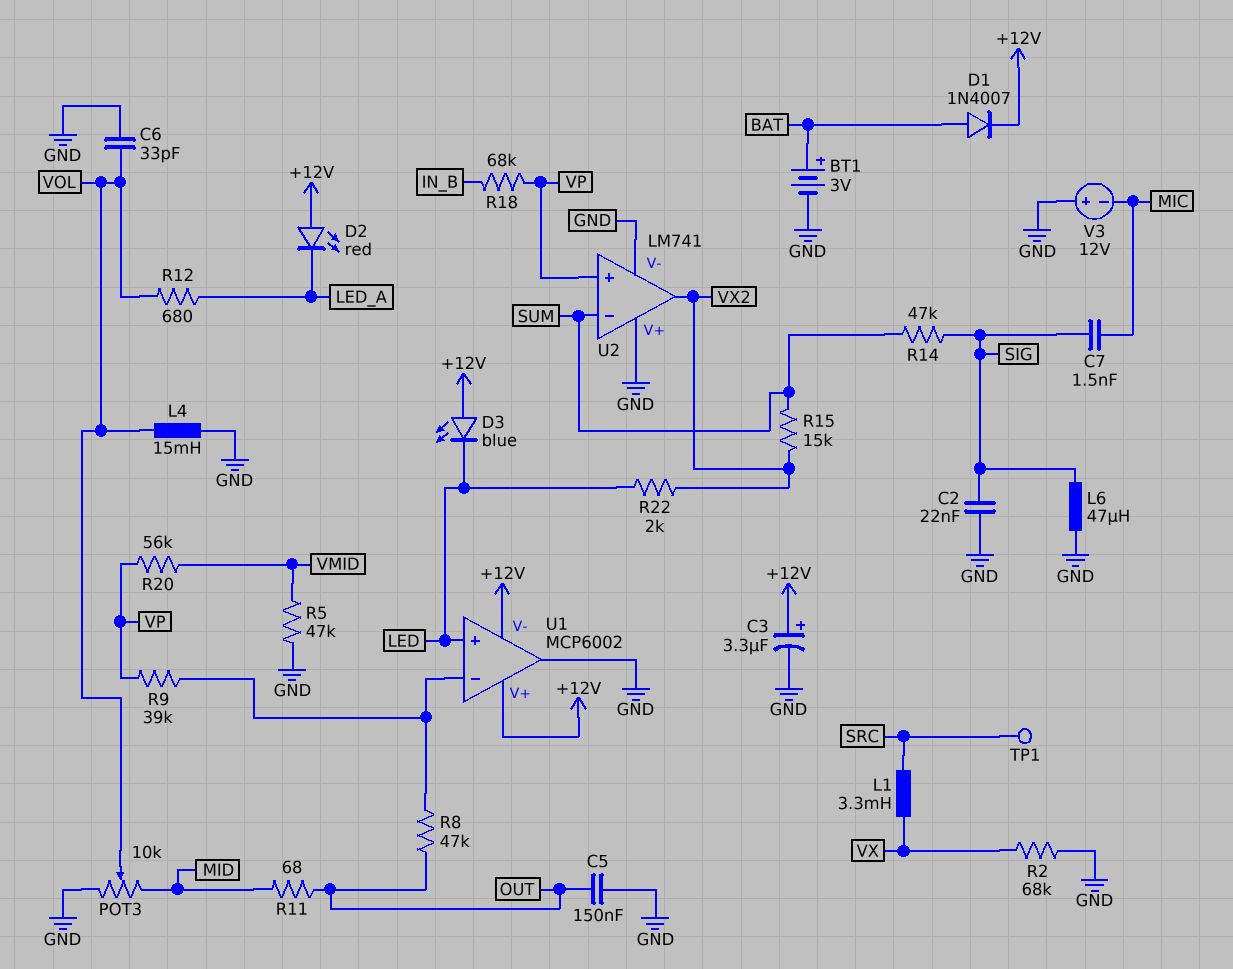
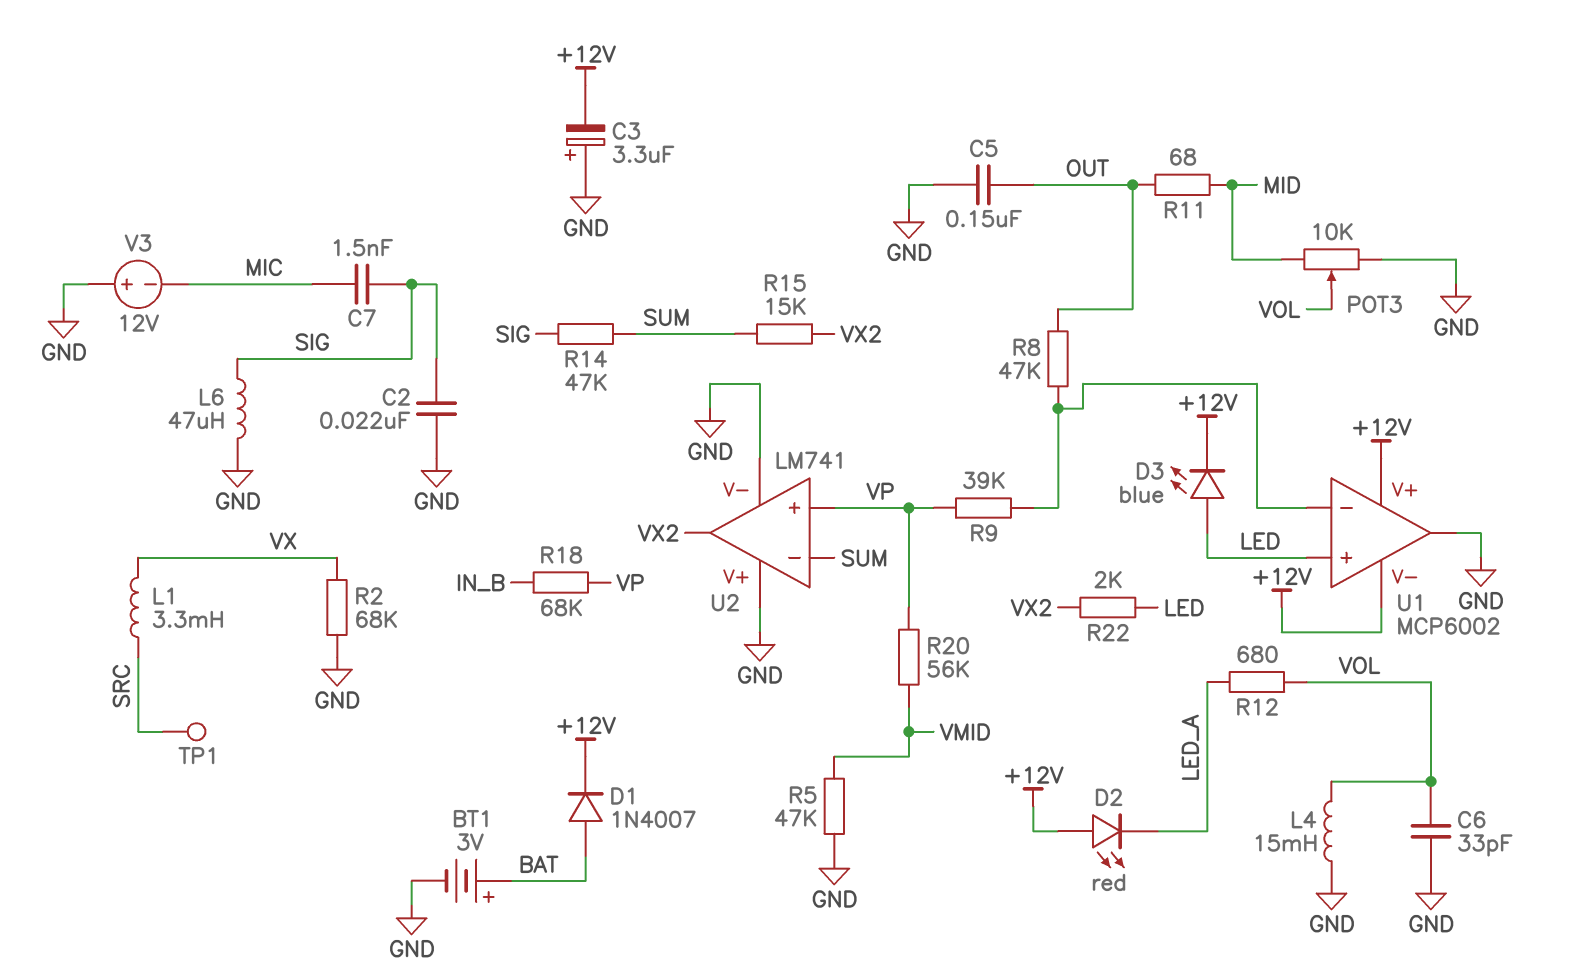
C3: 3.3uF (plus +12V, minus GND) -> 3.3uF (plus GND, minus +12V)
D3: LED blue (A +12V, K LED) -> LED blue (A LED, K +12V)

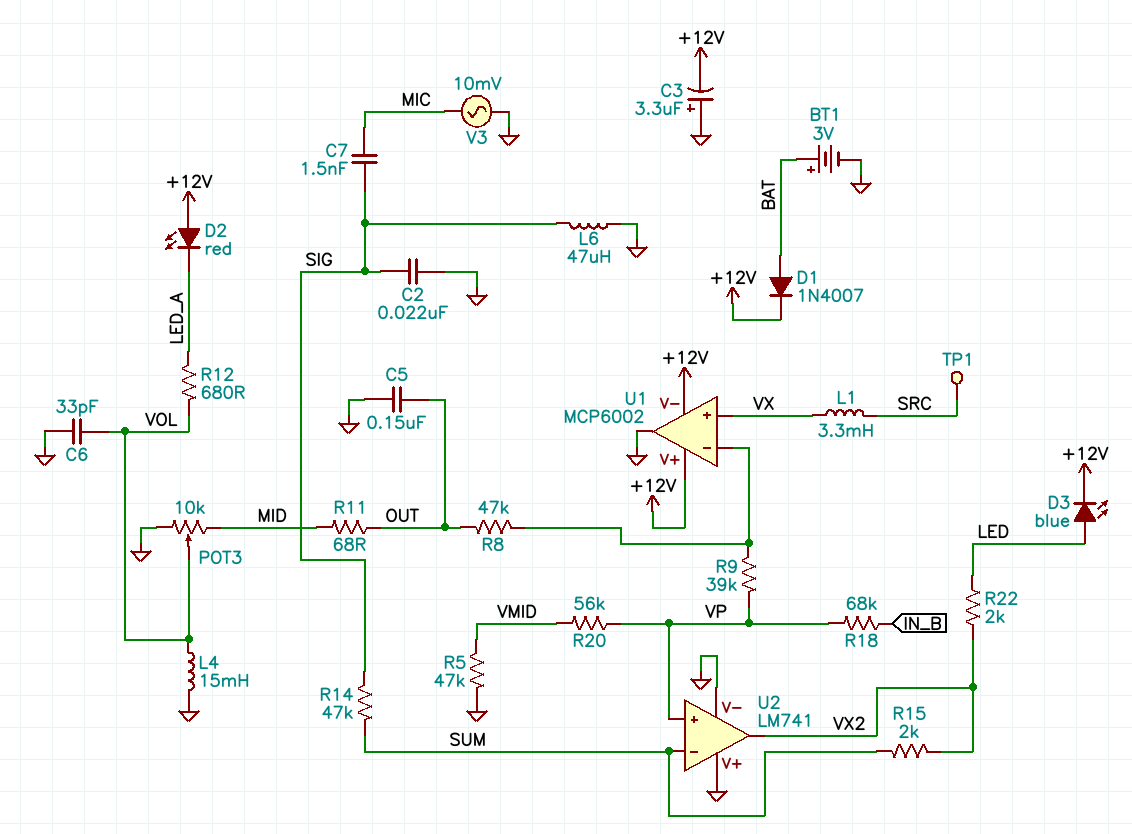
R2: 68k (GND, VX) -> none
R15: 15k (SUM, VX2) -> 2k (SUM, VX2)
U1 pin in+: LED -> VX
V3: 12V (plus GND, minus MIC) -> AC 10mV (GND, MIC)

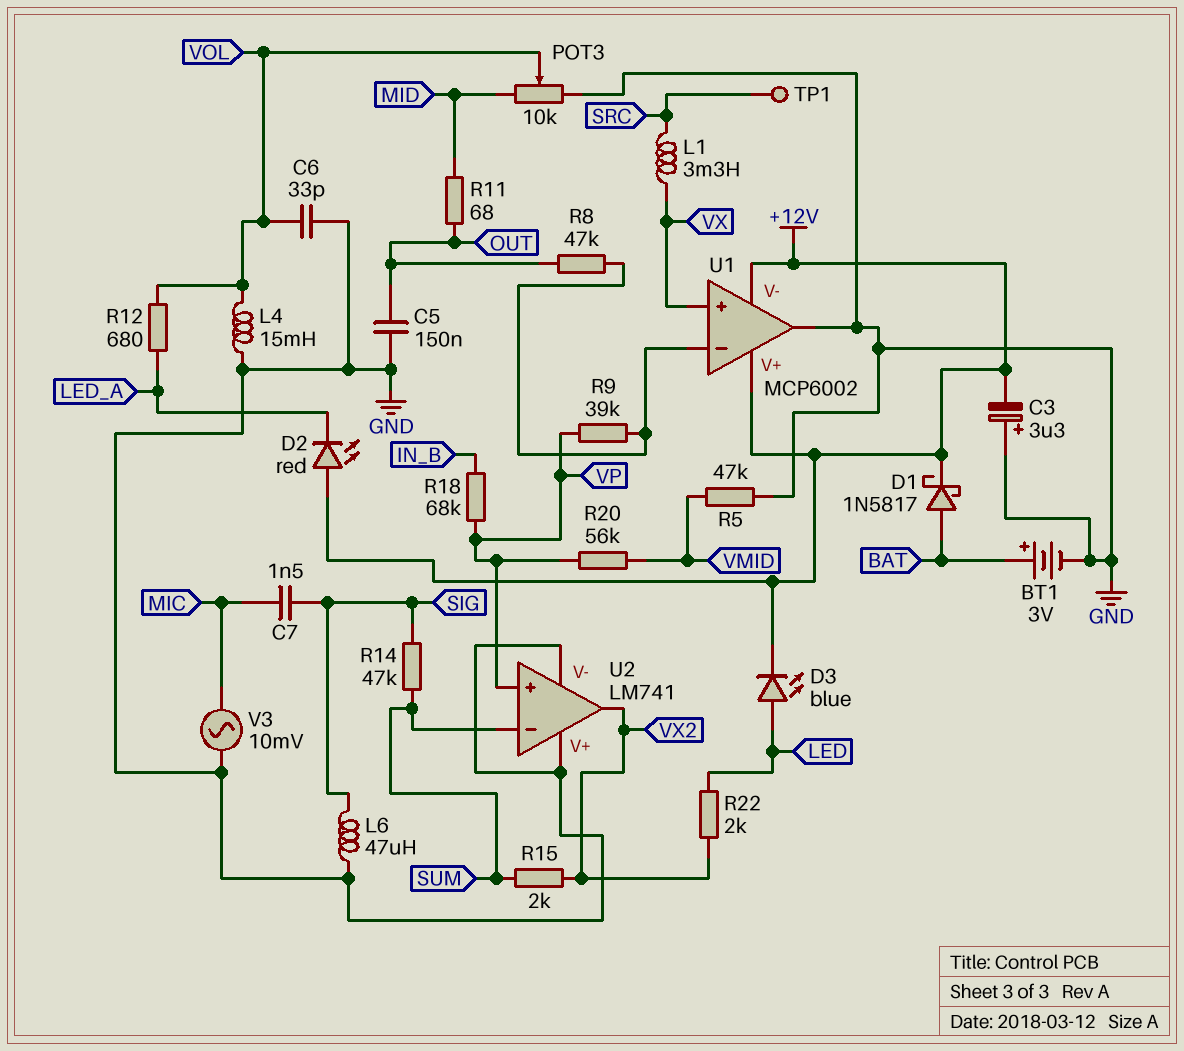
C2: 22nF (GND, SIG) -> none
D1: diode 1N4007 (A BAT, K +12V) -> schottky 1N5817 (A BAT, K +12V)

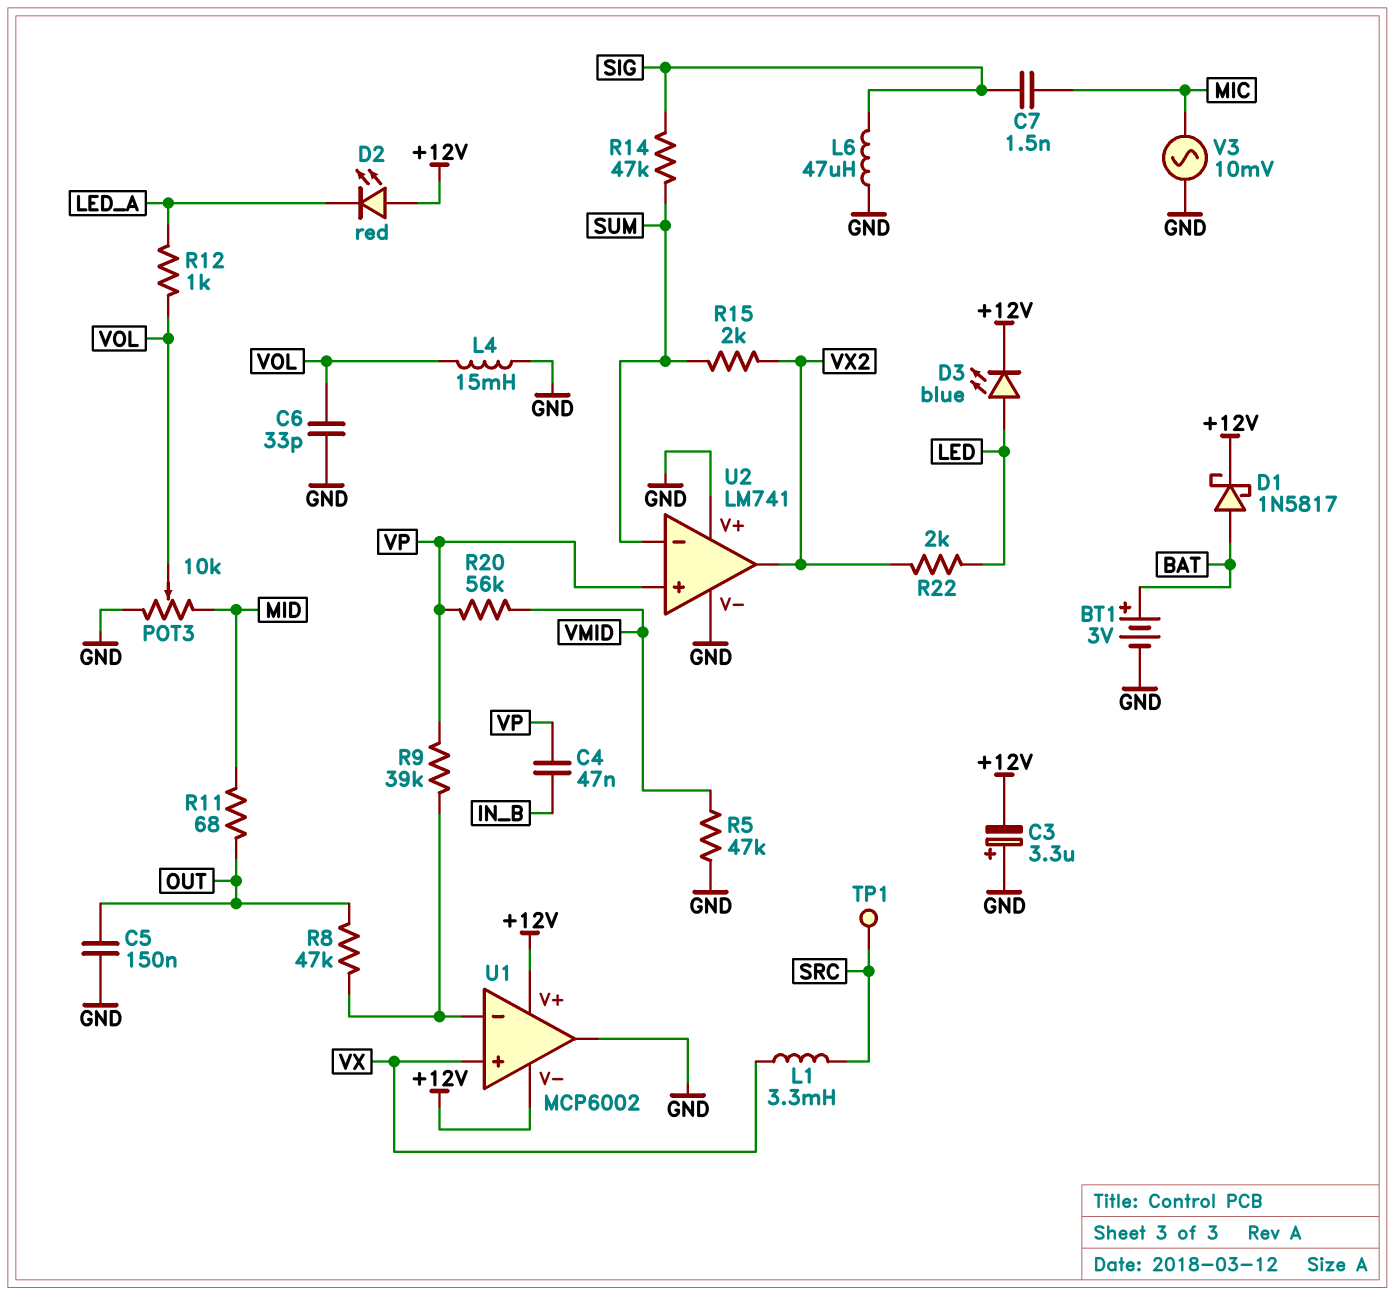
C4: none -> 47nF (IN_B, VP)
R12: 680 (LED_A, VOL) -> 1k (LED_A, VOL)
R18: 68k (IN_B, VP) -> none

